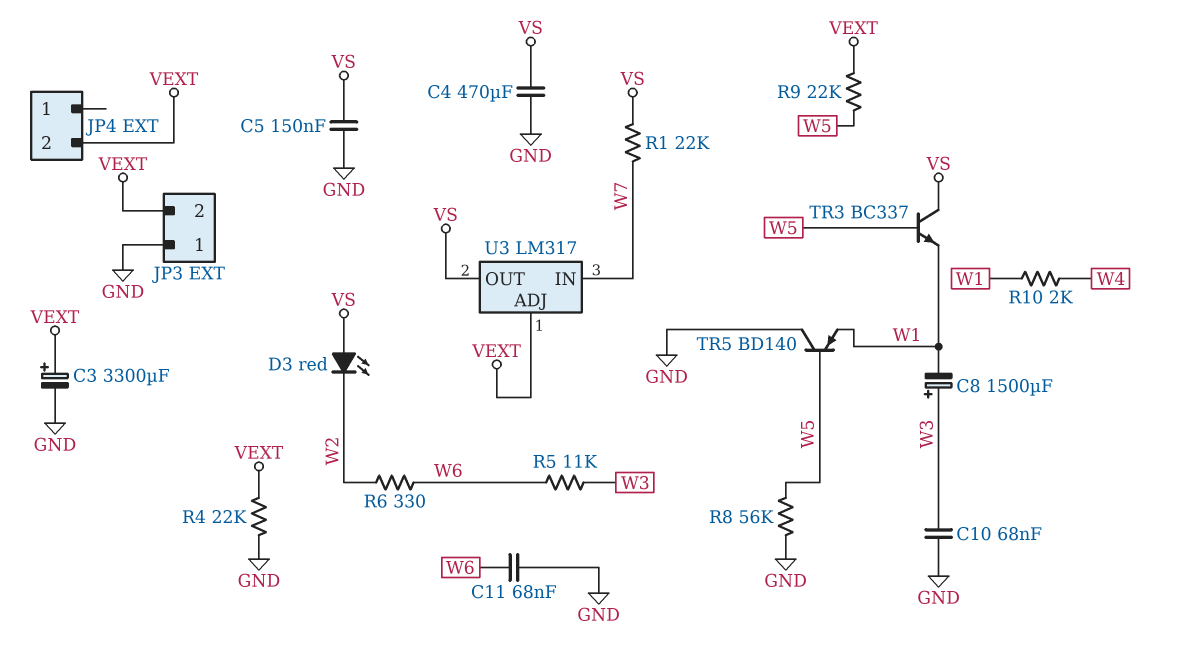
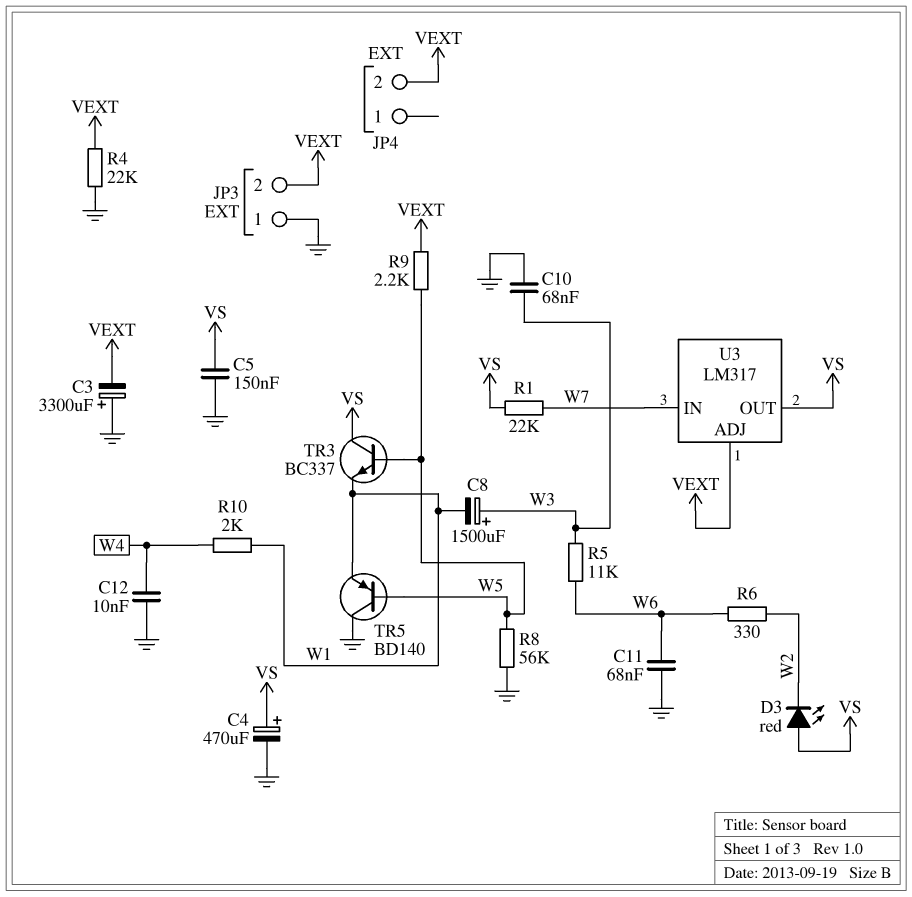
C3: 3300uF (plus VEXT, minus GND) -> 3300uF (plus GND, minus VEXT)
C4: 470uF (GND, VS) -> 470uF (plus VS, minus GND)
C12: none -> 10nF (GND, W4)
R9: 22k (VEXT, W5) -> 2.2k (VEXT, W5)

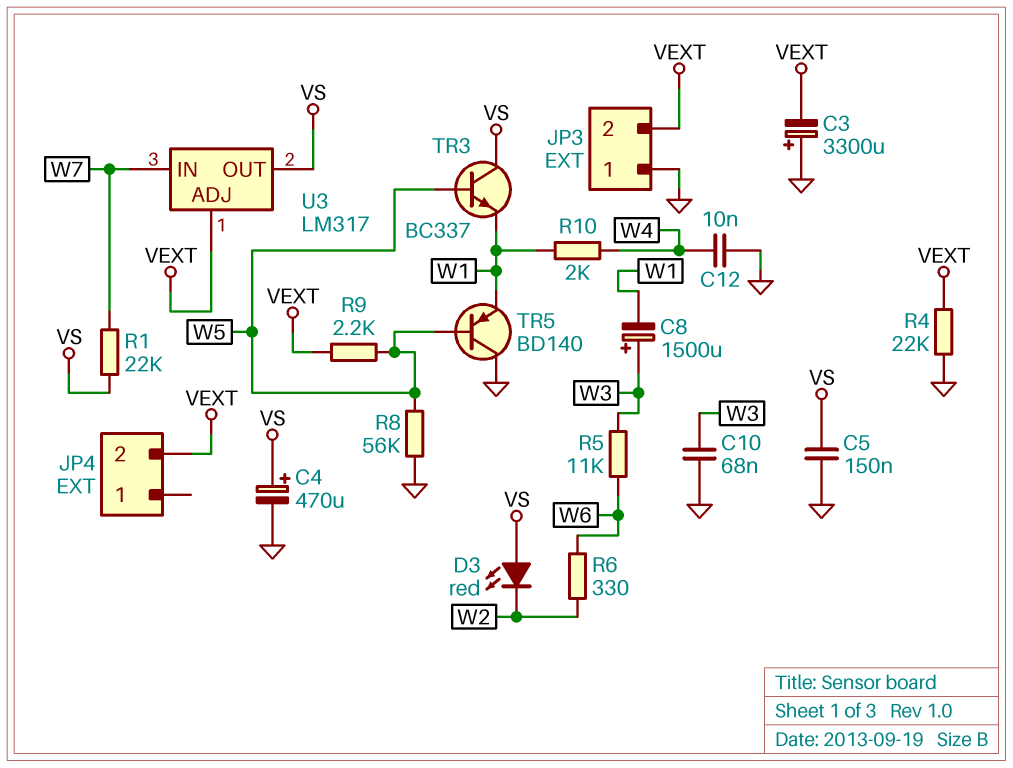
C11: 68nF (GND, W6) -> none

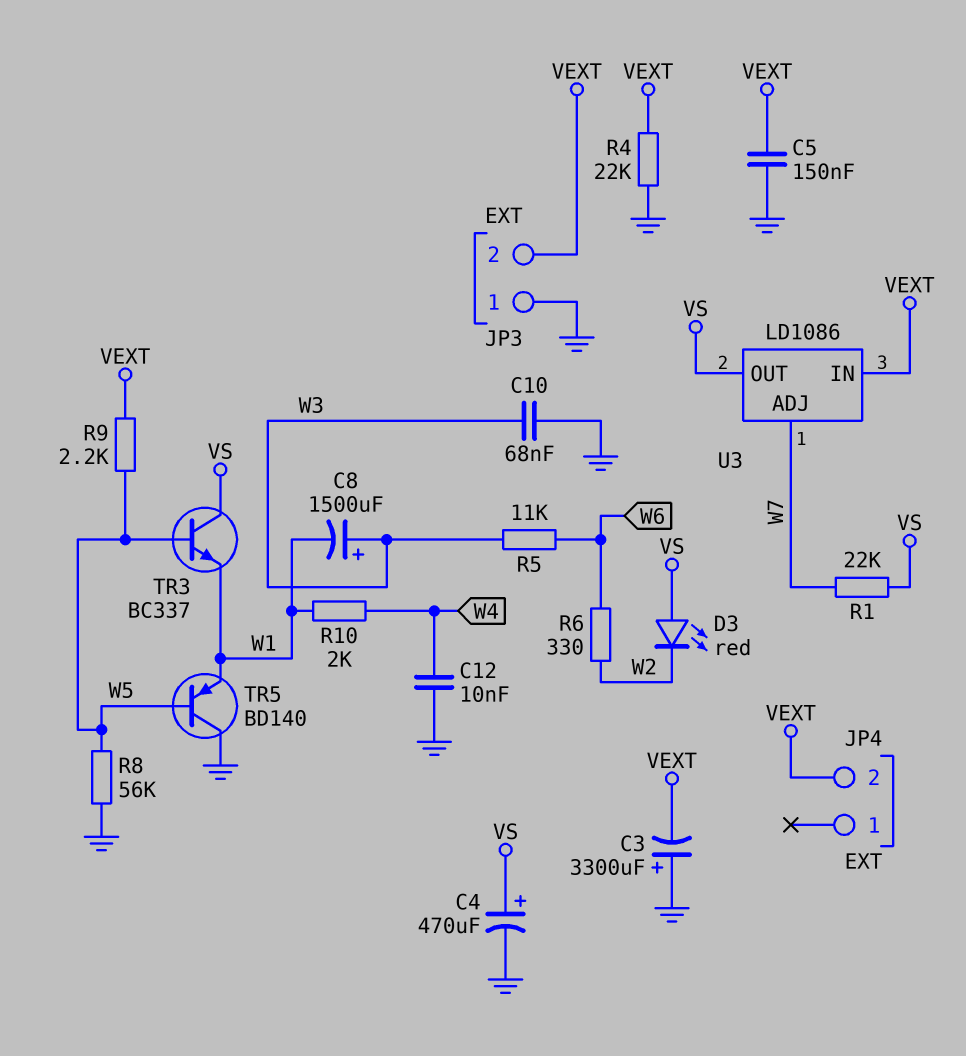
C5: 150nF (GND, VS) -> 150nF (GND, VEXT)
U3: LM317 -> LD1086
U3 pin ADJ: VEXT -> W7
U3 pin IN: W7 -> VEXT

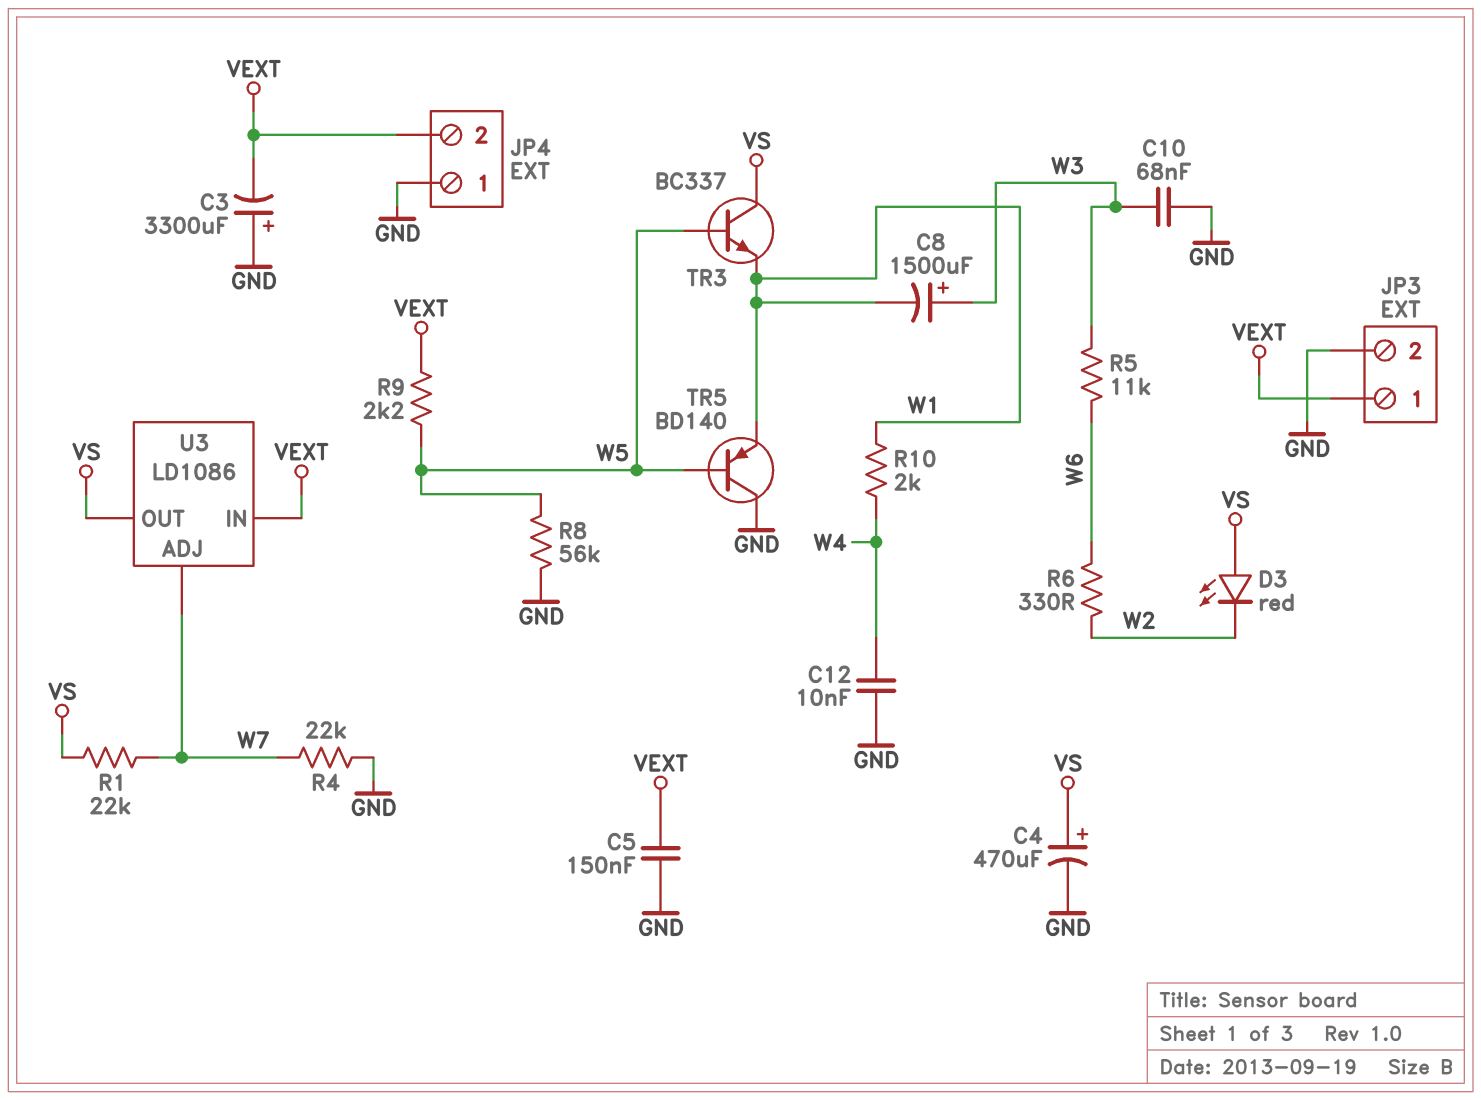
JP3 pin 1: GND -> VEXT
JP3 pin 2: VEXT -> GND
JP4 pin 1: none -> GND
R4: 22k (GND, VEXT) -> 22k (GND, W7)

